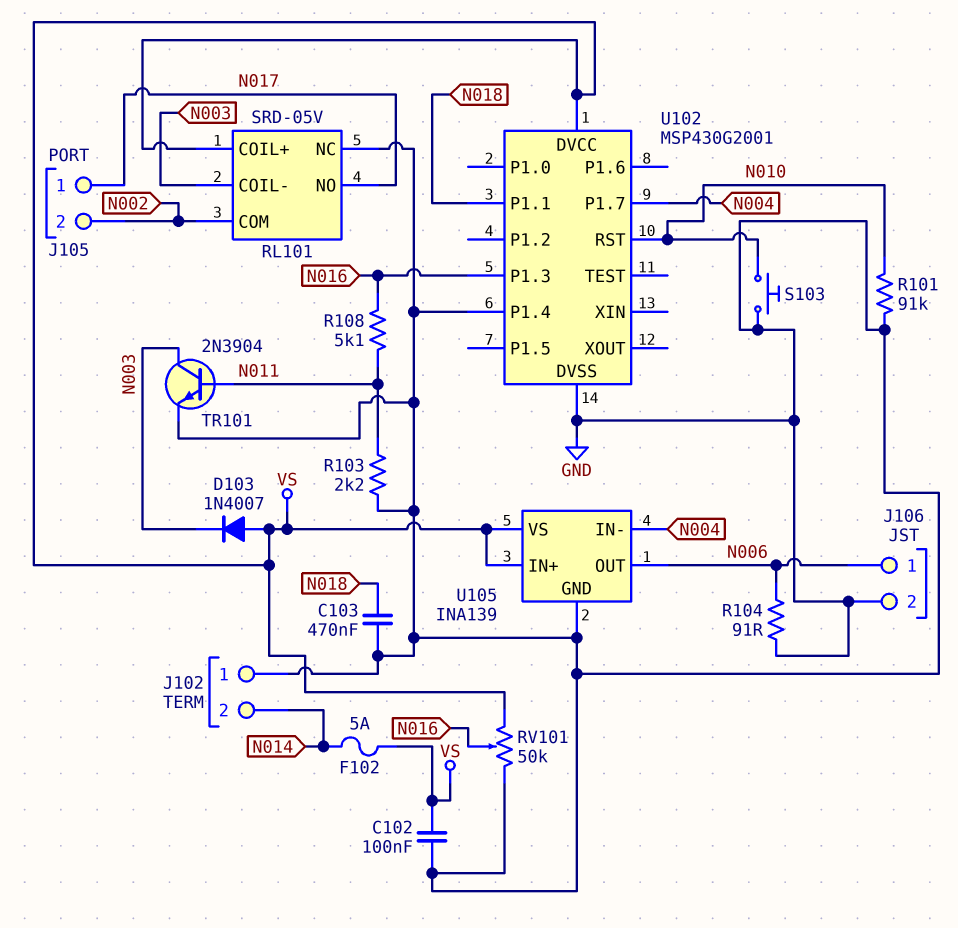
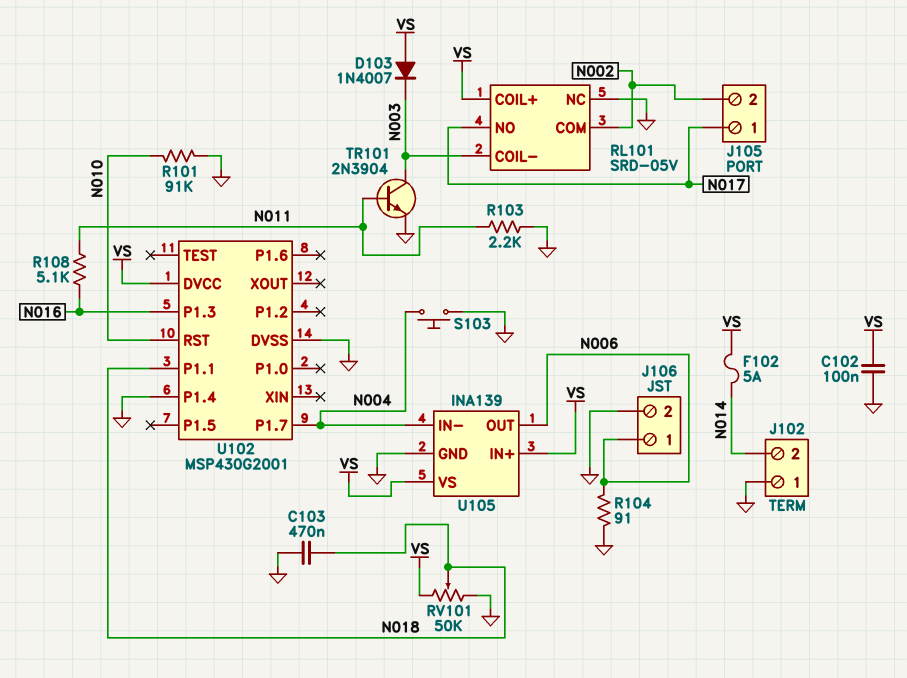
RV101: 50k (GND, VS, wiper N016) -> 50k (GND, VS, wiper N018)
S103: button (GND, N010) -> button (GND, N004)

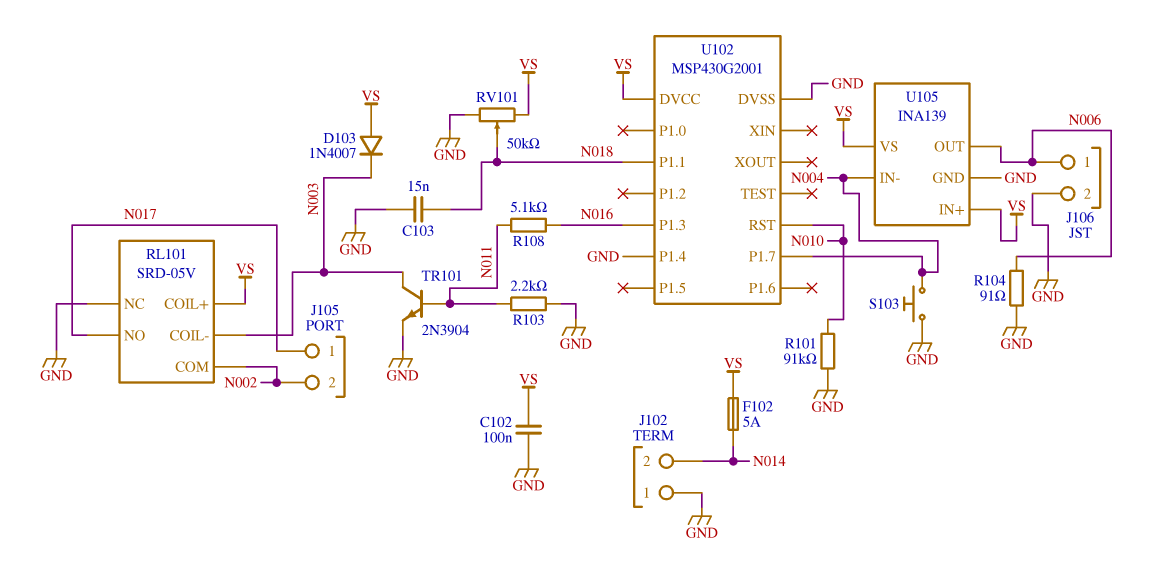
C103: 470nF (GND, N018) -> 15nF (GND, N018)

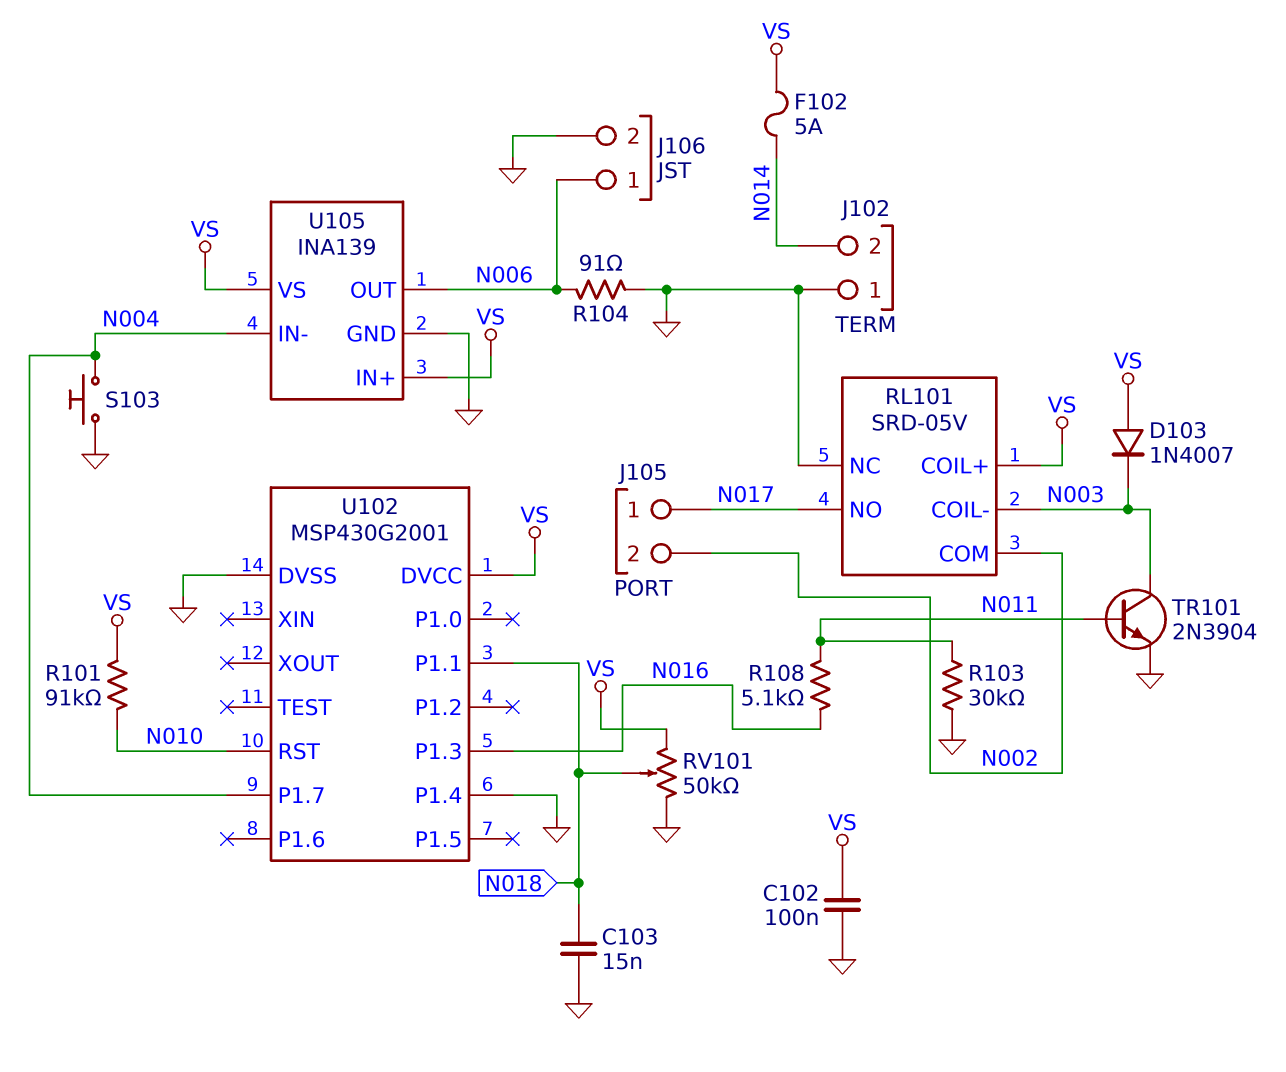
R101: 91k (GND, N010) -> 91k (N010, VS)
R103: 2.2k (GND, N011) -> 30k (GND, N011)

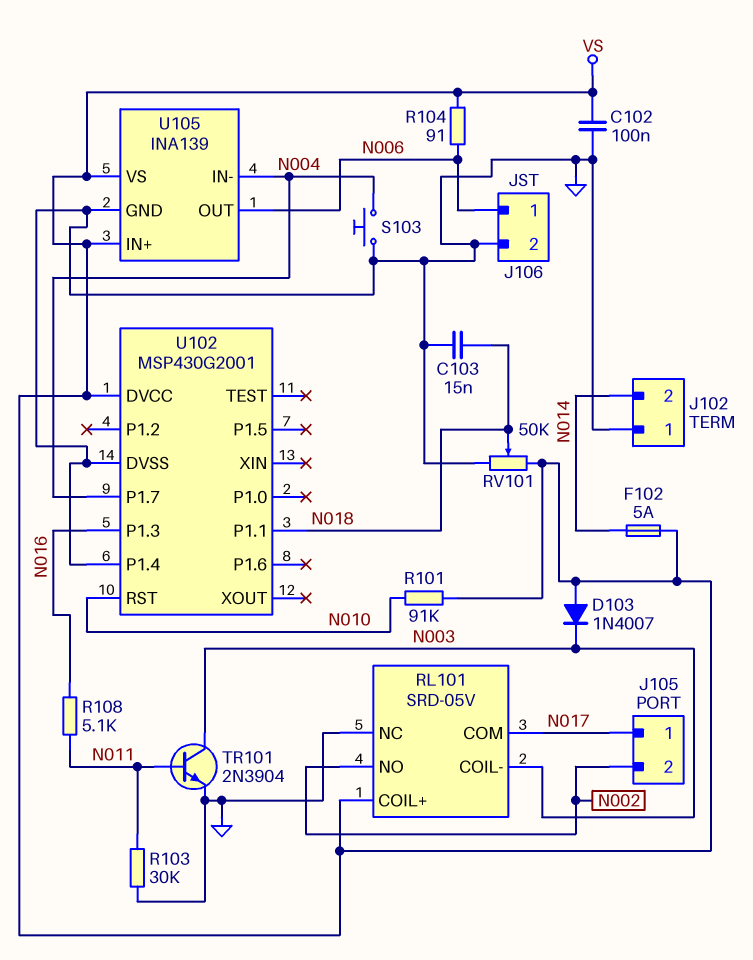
R104: 91 (GND, N006) -> 91 (N006, VS)
RL101 pin COM: N002 -> N017
RL101 pin NO: N017 -> N002

